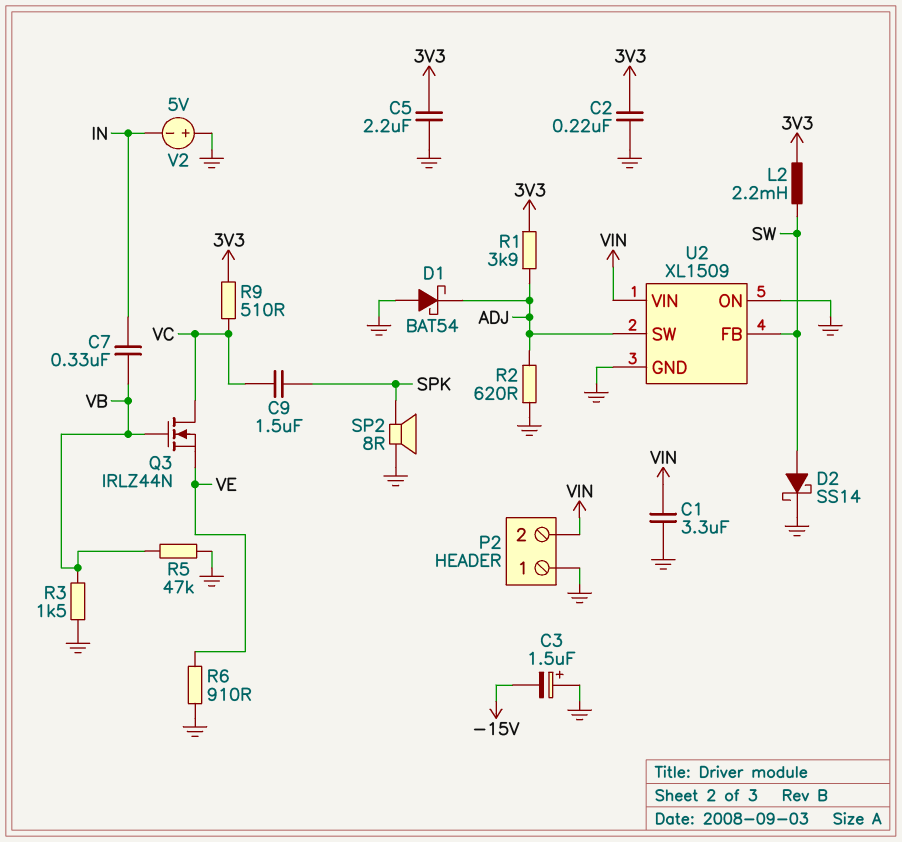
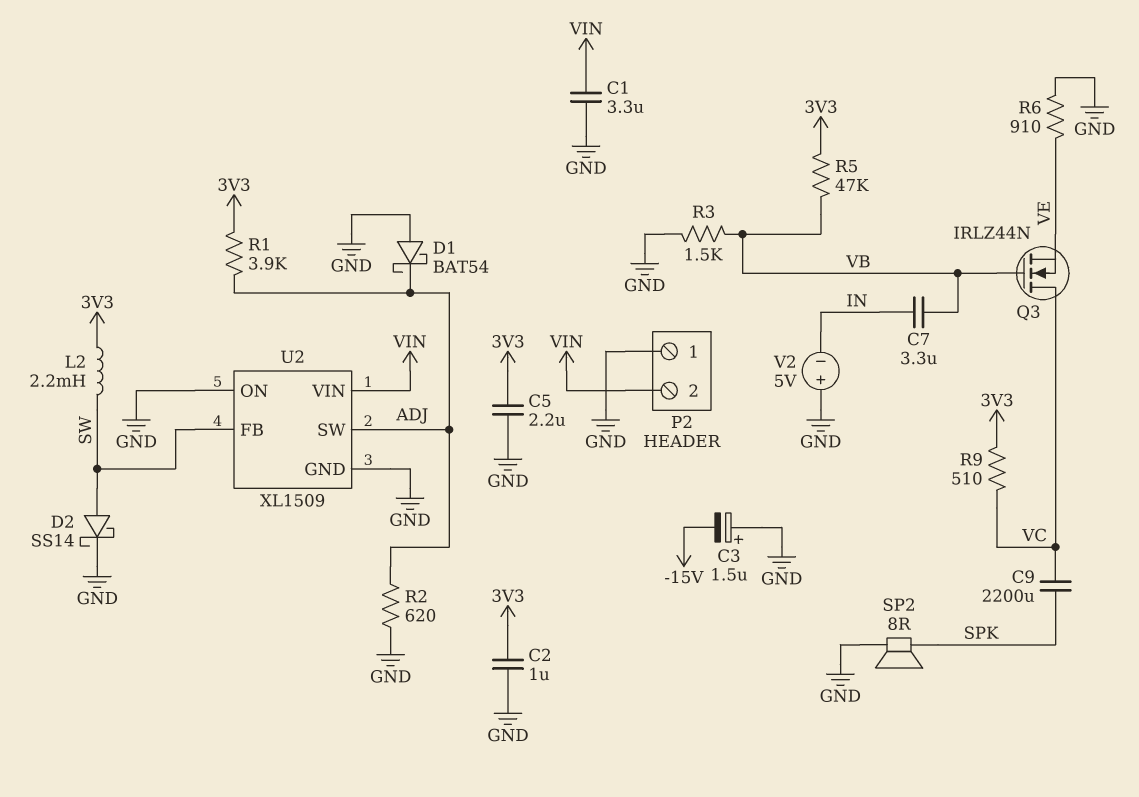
C2: 220nF (3V3, GND) -> 1uF (3V3, GND)
C7: 330nF (IN, VB) -> 3.3uF (IN, VB)
C9: 1.5uF (SPK, VC) -> 2200uF (SPK, VC)
R5: 47k (GND, VB) -> 47k (3V3, VB)

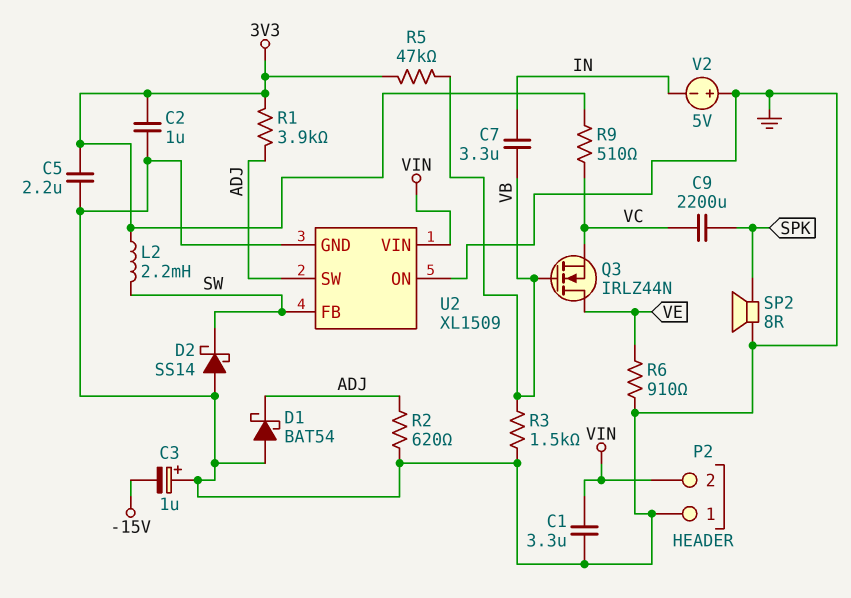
C3: 1.5uF (plus GND, minus -15V) -> 1uF (plus GND, minus -15V)
D2: schottky SS14 (A SW, K GND) -> schottky SS14 (A GND, K SW)
Q3: NMOS IRLZ44N (G VB, D VC, S VE) -> NMOS IRLZ44N (G VB, D VE, S VC)

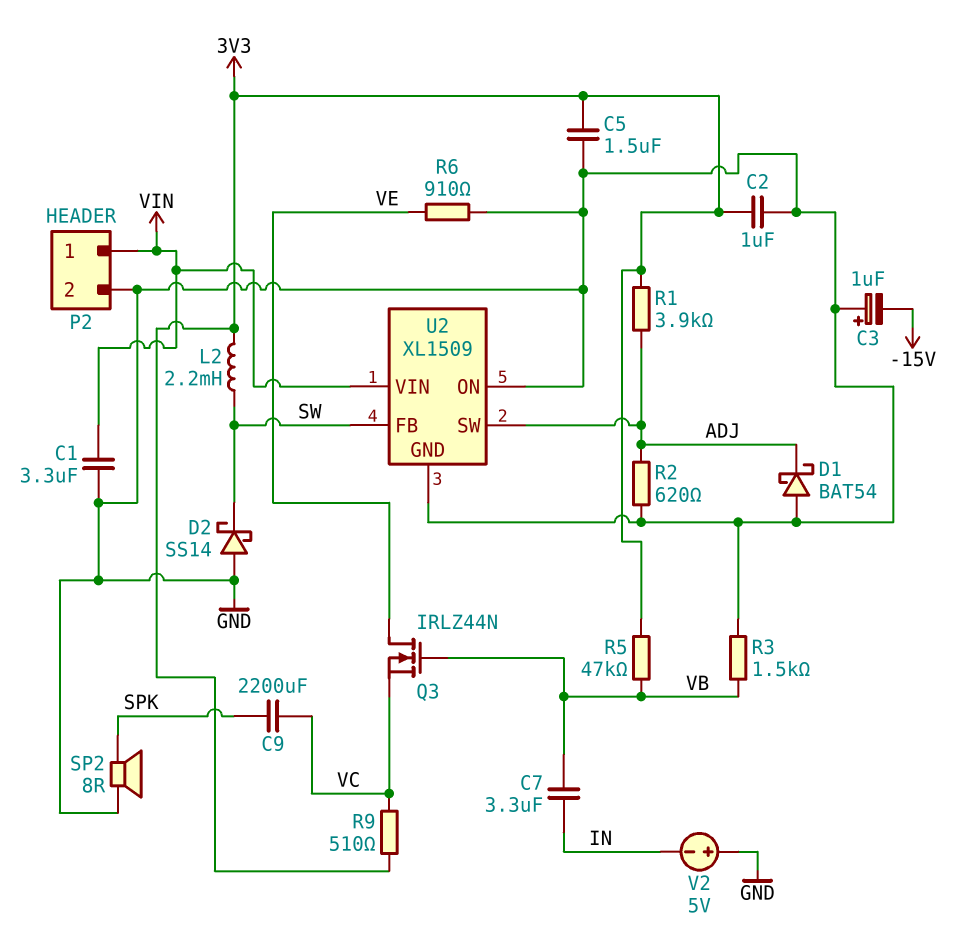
C5: 2.2uF (3V3, GND) -> 1.5uF (3V3, GND)
P2 pin 1: GND -> VIN
P2 pin 2: VIN -> GND

